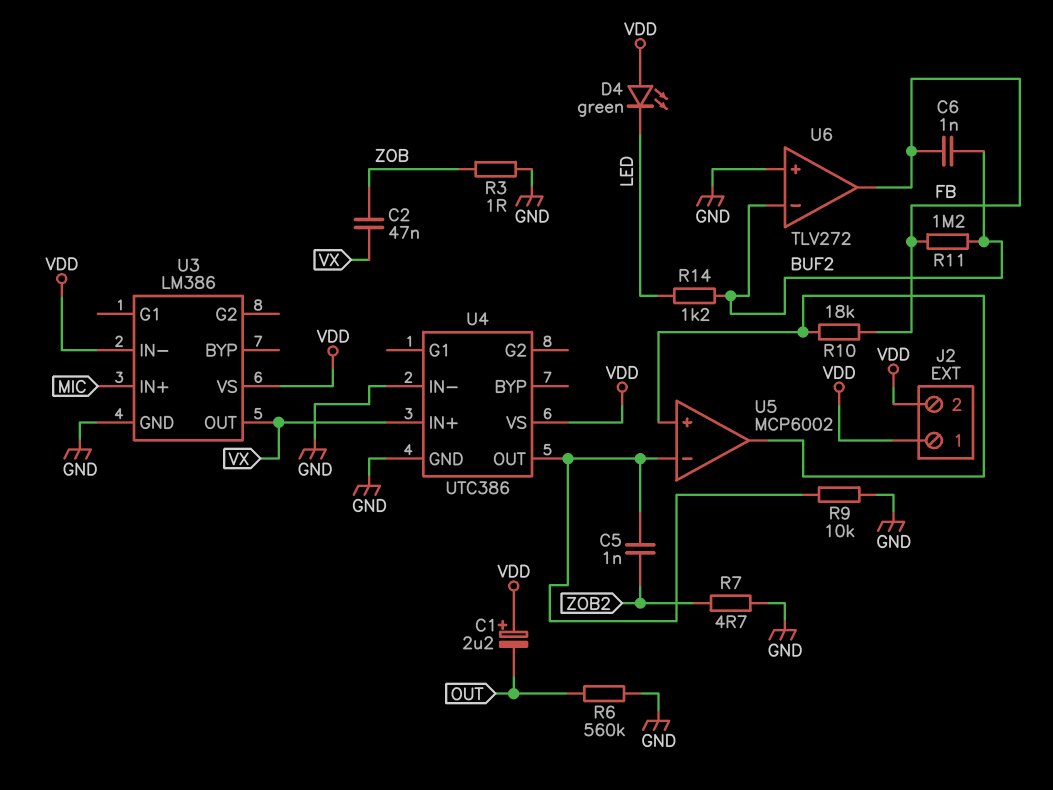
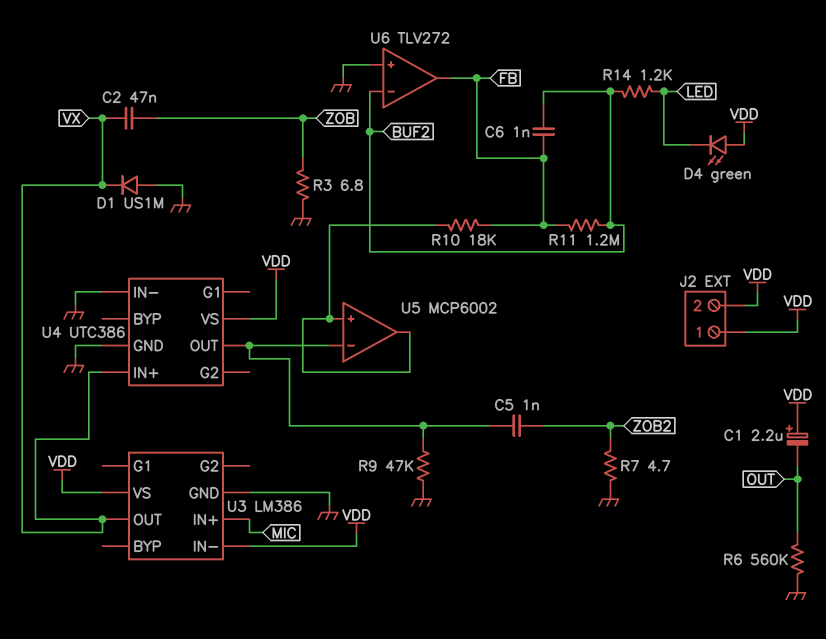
D1: none -> diode US1M (A GND, K VX)
R3: 1 (GND, ZOB) -> 6.8 (GND, ZOB)
R9: 10k (GND, U4/OUT) -> 47k (GND, U4/OUT)

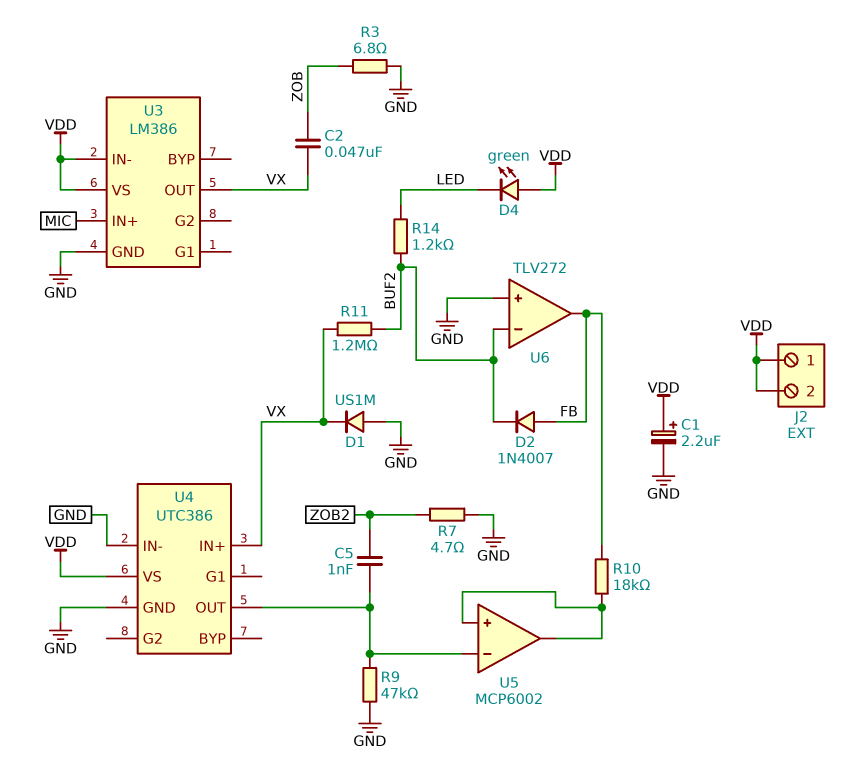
C1: 2.2uF (plus VDD, minus OUT) -> 2.2uF (plus VDD, minus GND)
C6: 1nF (BUF2, FB) -> none
D2: none -> diode 1N4007 (A FB, K BUF2)
R6: 560k (GND, OUT) -> none
R11: 1.2M (BUF2, FB) -> 1.2M (BUF2, VX)

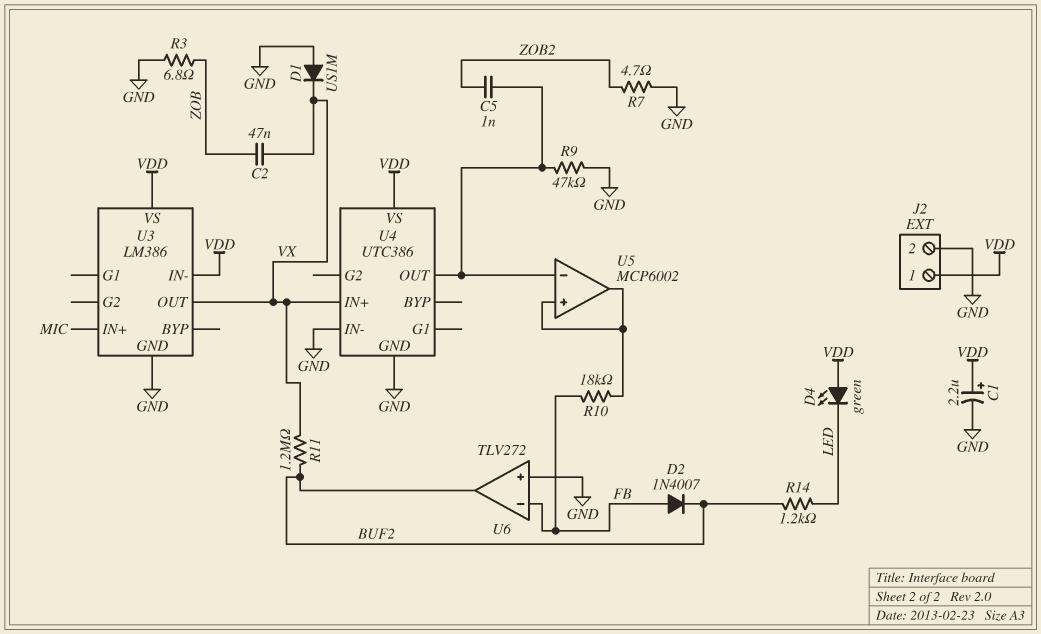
J2 pin 2: VDD -> GND
U6 pin in-: BUF2 -> FB
U6 pin out: FB -> BUF2

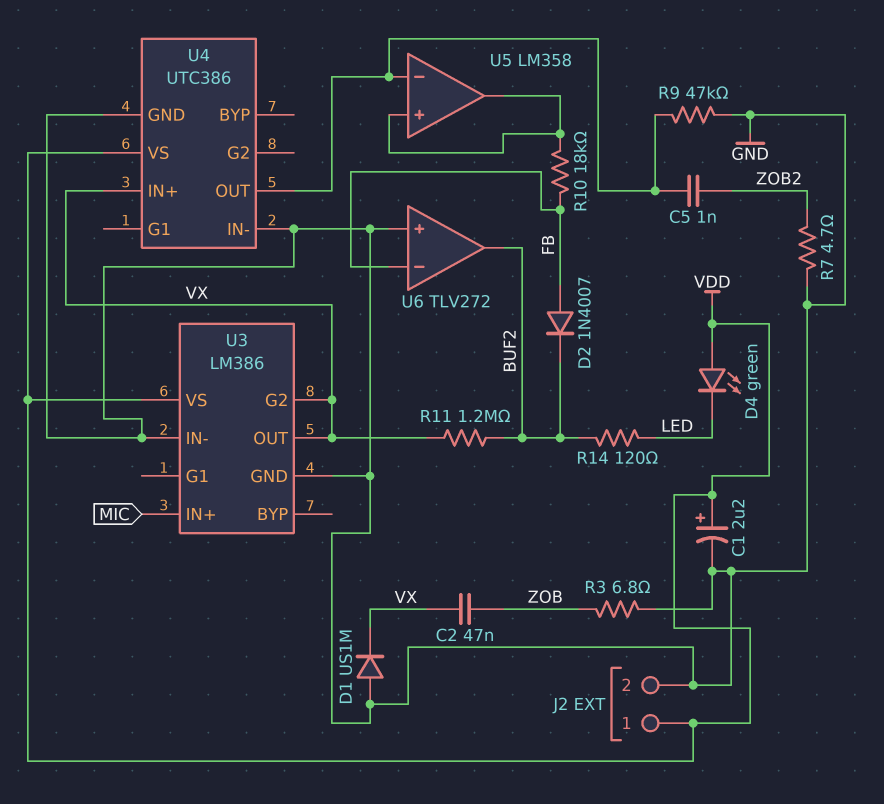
R14: 1.2k (BUF2, LED) -> 120 (BUF2, LED)
U3 pin G2: none -> VX
U3 pin IN-: VDD -> GND
U5: MCP6002 -> LM358

